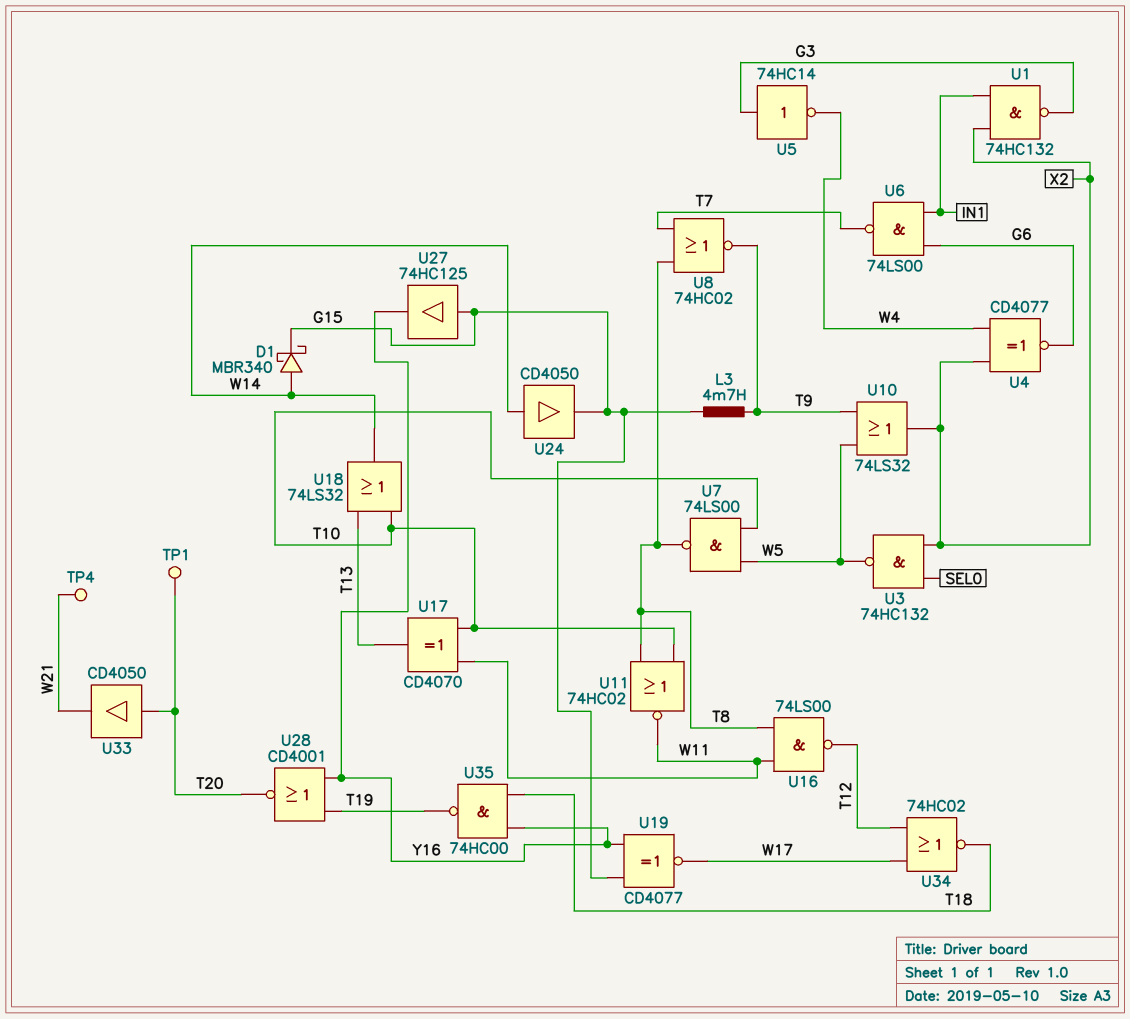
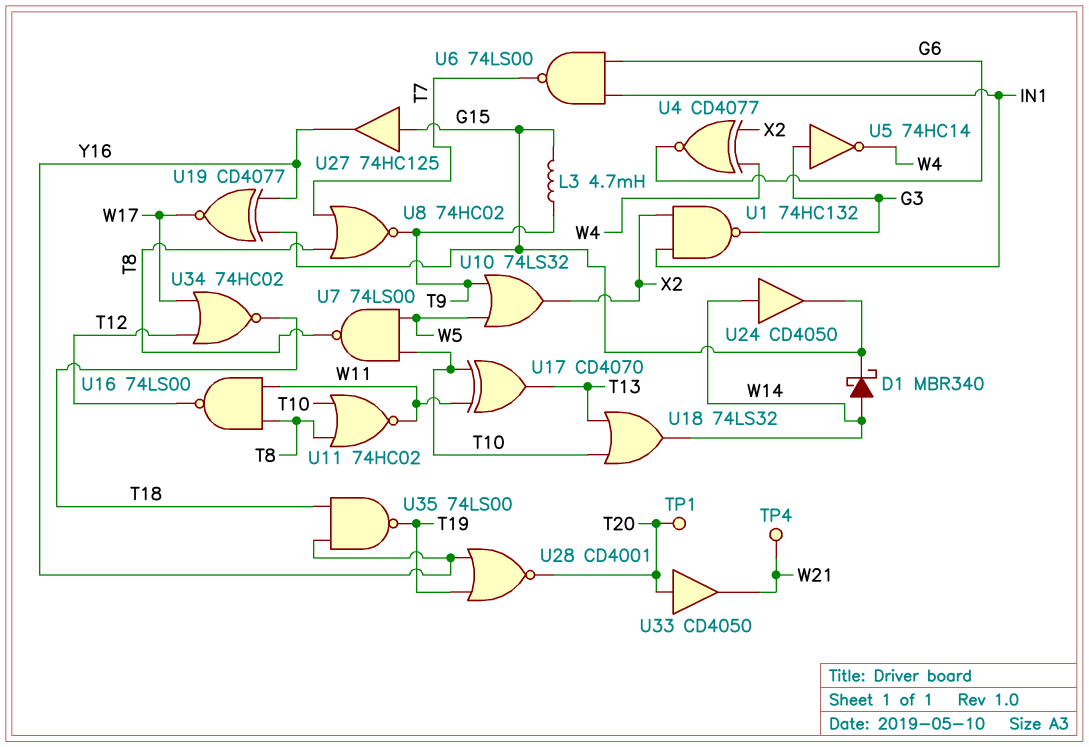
U3: NAND 74HC132 (in SEL0, in X2, out W5) -> none
U35: NAND 74HC00 (in T18, in Y16, out T19) -> NAND 74LS00 (in T18, in Y16, out T19)

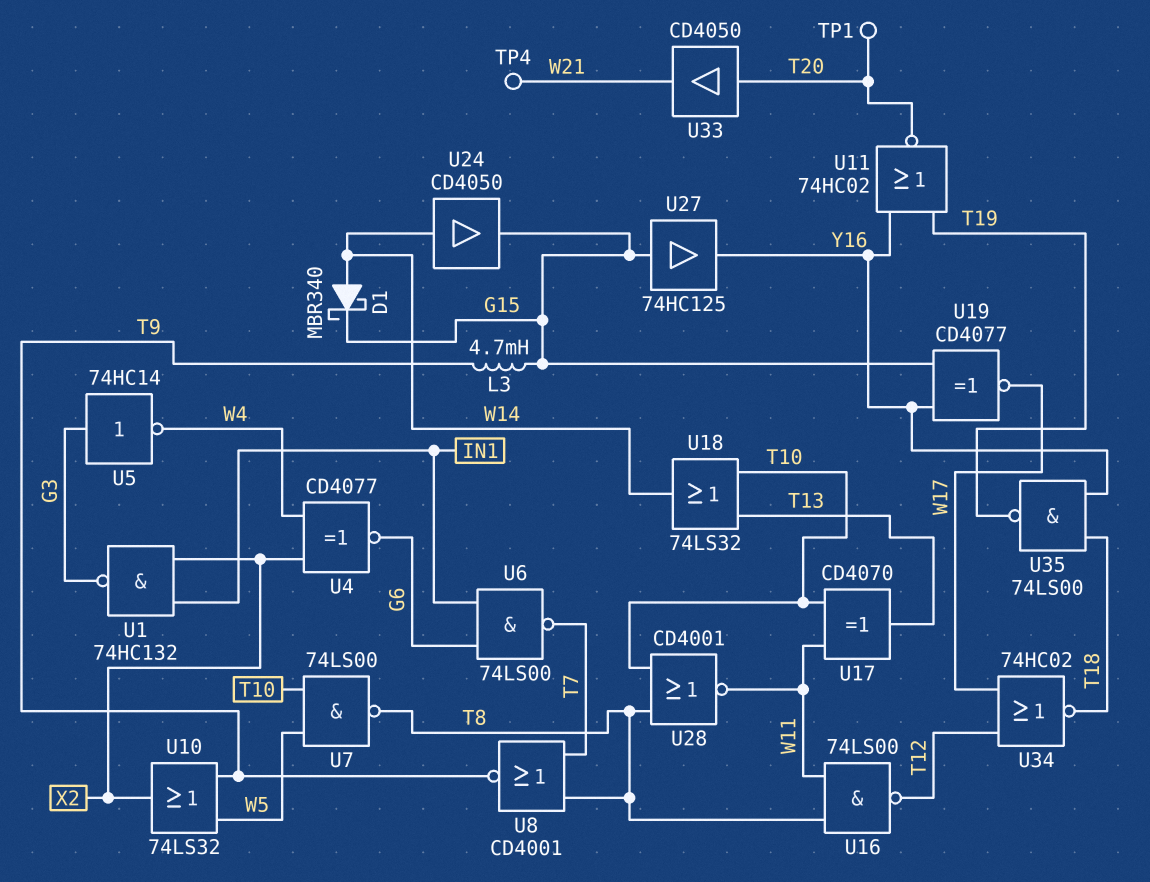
U8: NOR 74HC02 (in T7, in T8, out T9) -> NOR CD4001 (in T7, in T8, out T9)
U11: NOR 74HC02 (in T8, in T10, out W11) -> NOR 74HC02 (in T19, in Y16, out T20)
U28: NOR CD4001 (in T19, in Y16, out T20) -> NOR CD4001 (in T8, in T10, out W11)

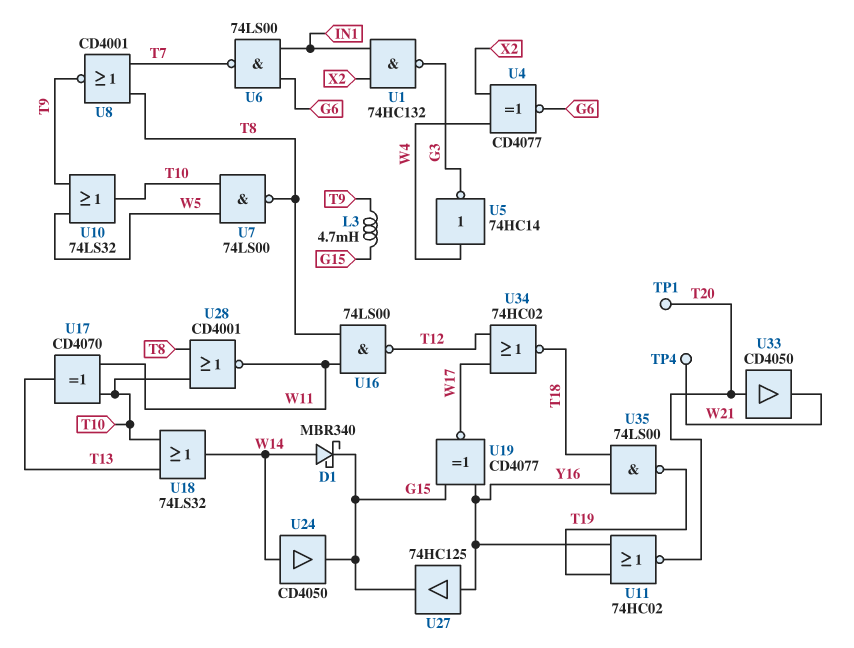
U5: NOT 74HC14 (in G3, out W4) -> NOT 74HC14 (in W4, out G3)
U10: OR 74LS32 (in T9, in W5, out X2) -> OR 74LS32 (in T9, in W5, out T10)
U27: buffer 74HC125 (in G15, out Y16) -> buffer 74HC125 (in Y16, out G15)

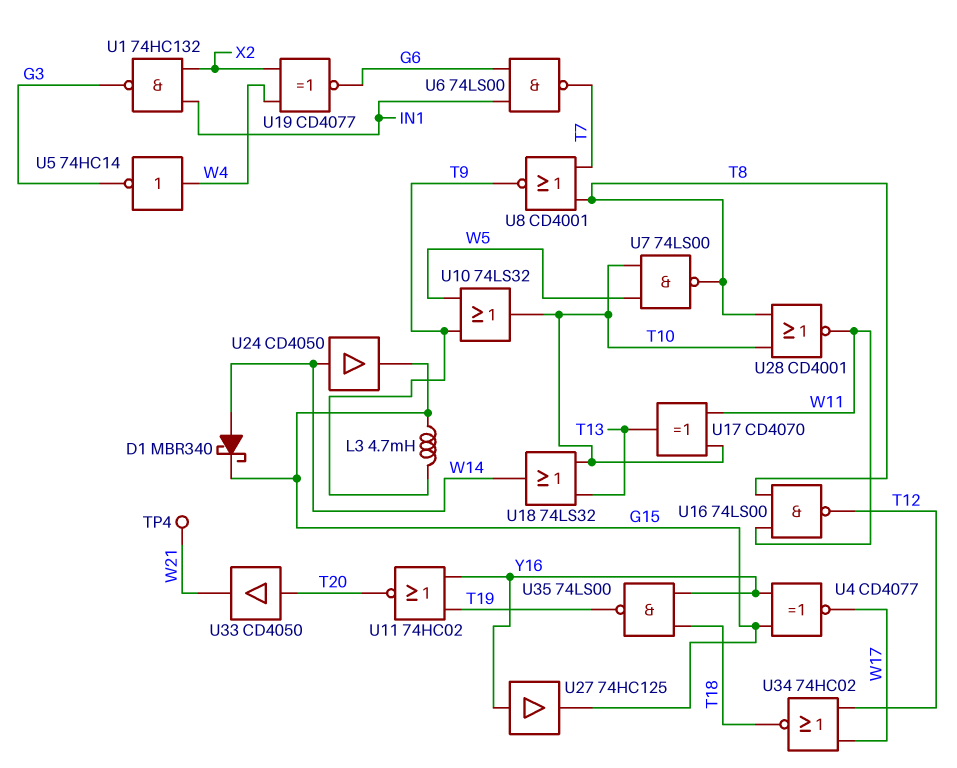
TP1: test point (T20) -> none
U4: XNOR CD4077 (in W4, in X2, out G6) -> XNOR CD4077 (in G15, in Y16, out W17)
U19: XNOR CD4077 (in G15, in Y16, out W17) -> XNOR CD4077 (in W4, in X2, out G6)

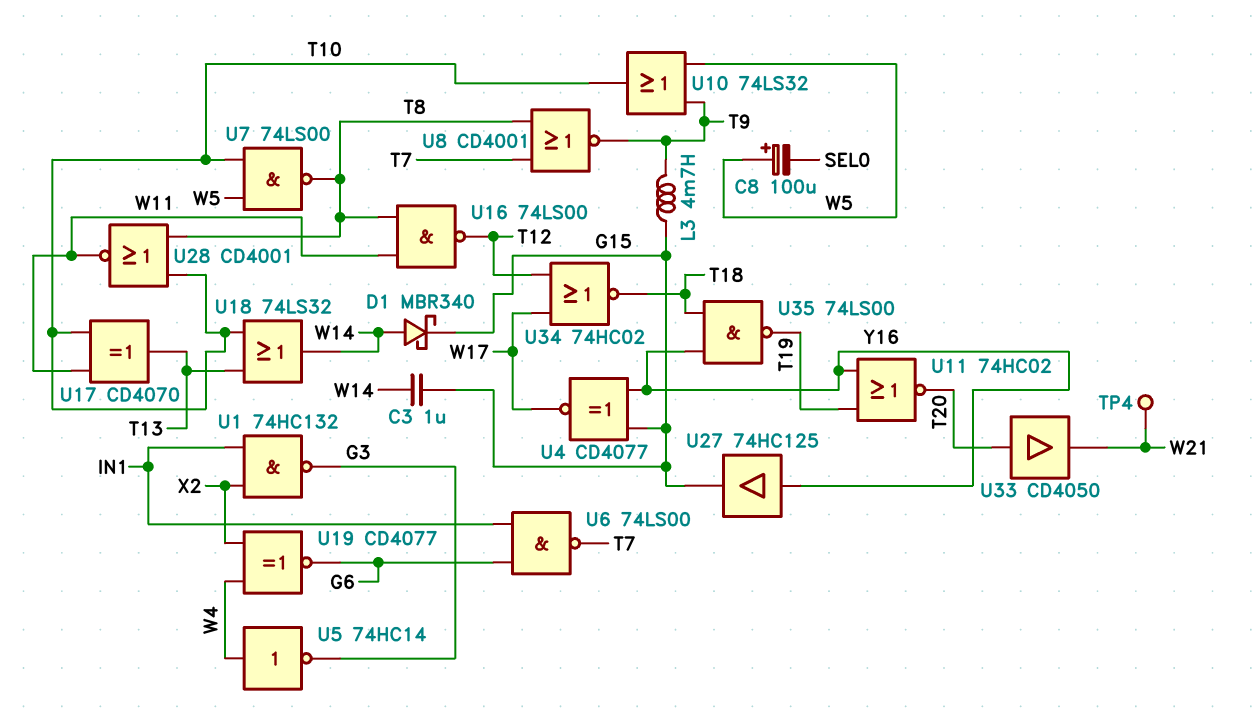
C3: none -> 1uF (G15, W14)
C8: none -> 100uF (plus W5, minus SEL0)
U24: buffer CD4050 (in W14, out G15) -> none

